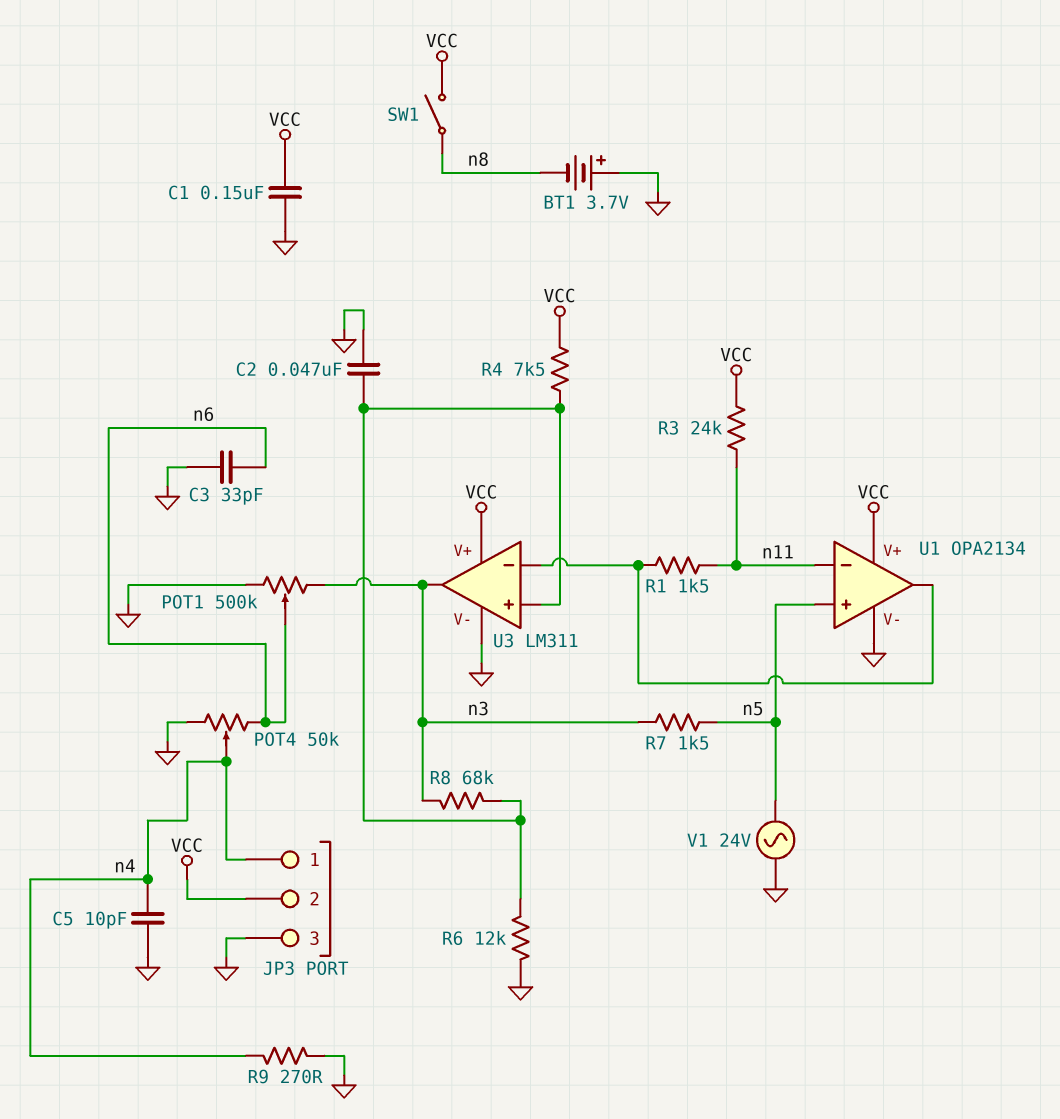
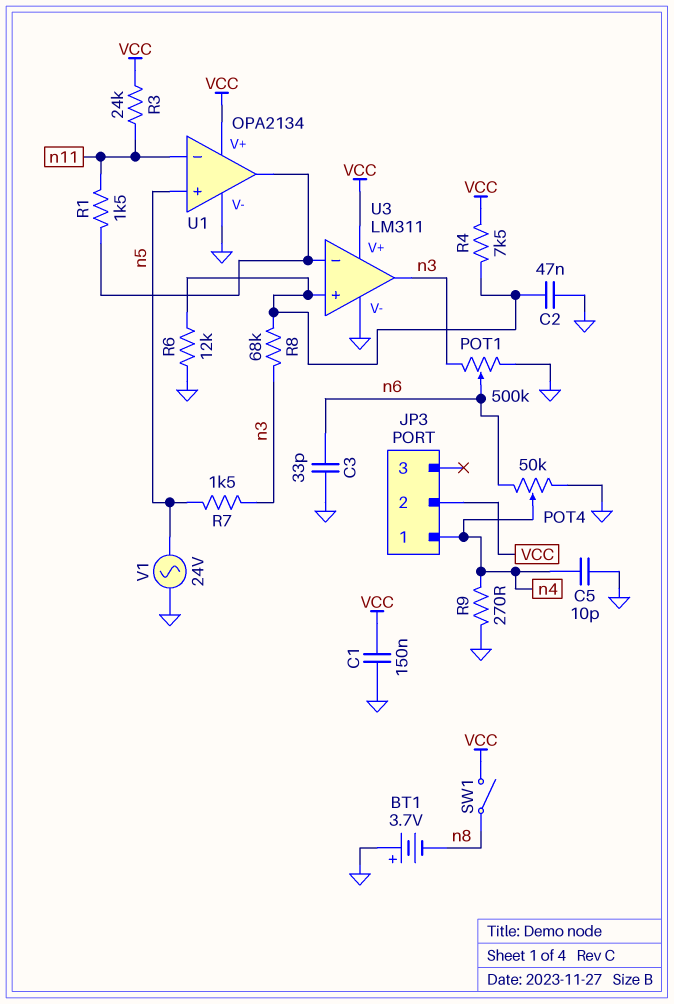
JP3 pin 3: GND -> none

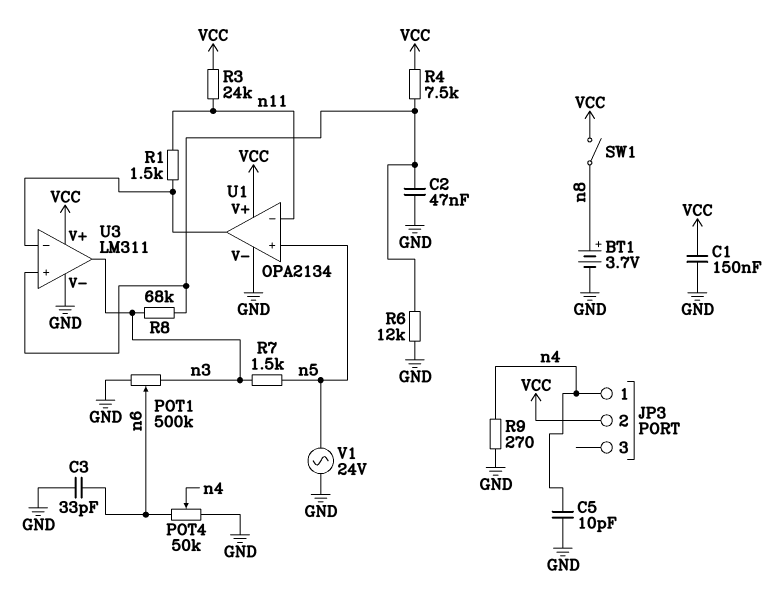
BT1: 3.7V (plus GND, minus n8) -> 3.7V (plus n8, minus GND)

